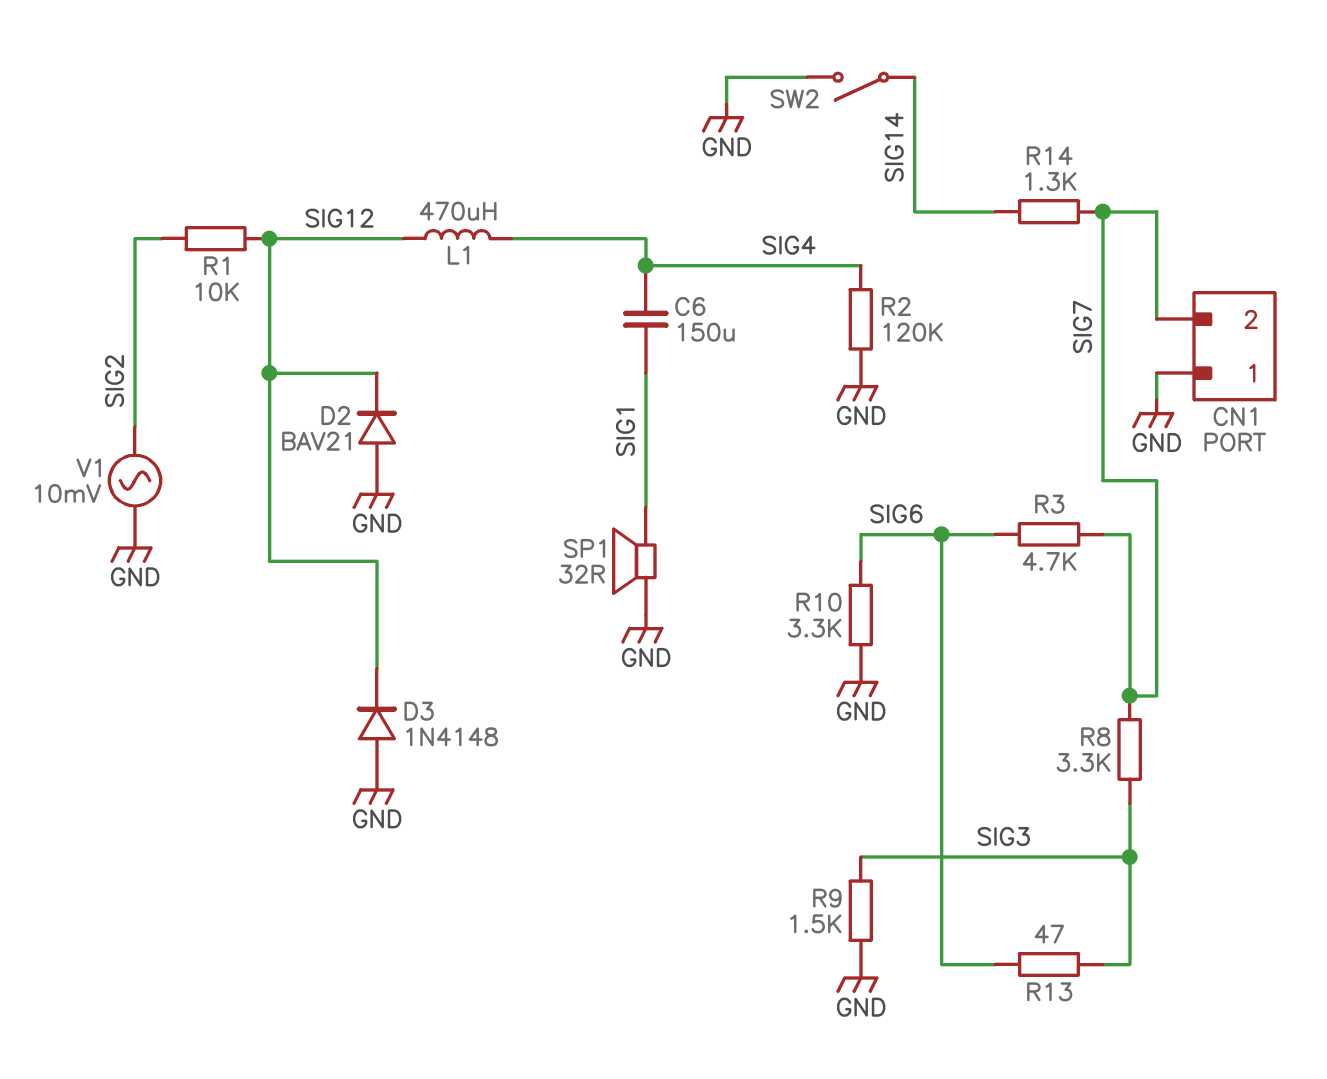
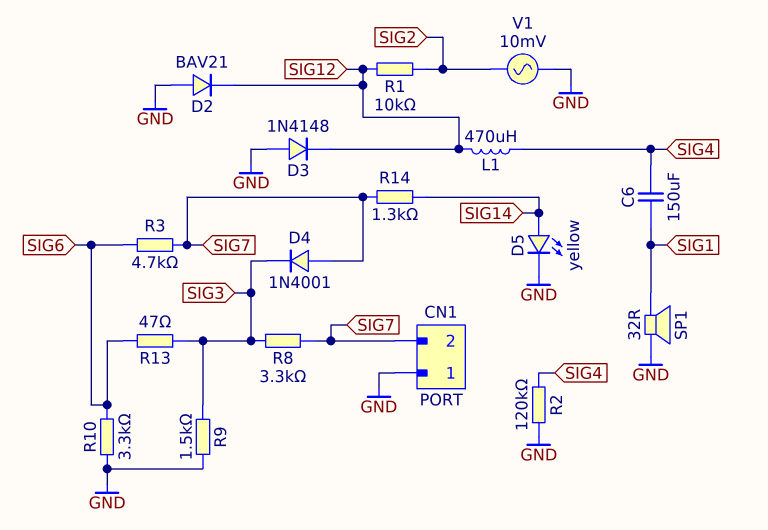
D4: none -> diode 1N4001 (A SIG7, K SIG3)
D5: none -> LED yellow (A SIG14, K GND)
SW2: switch (GND, SIG14) -> none

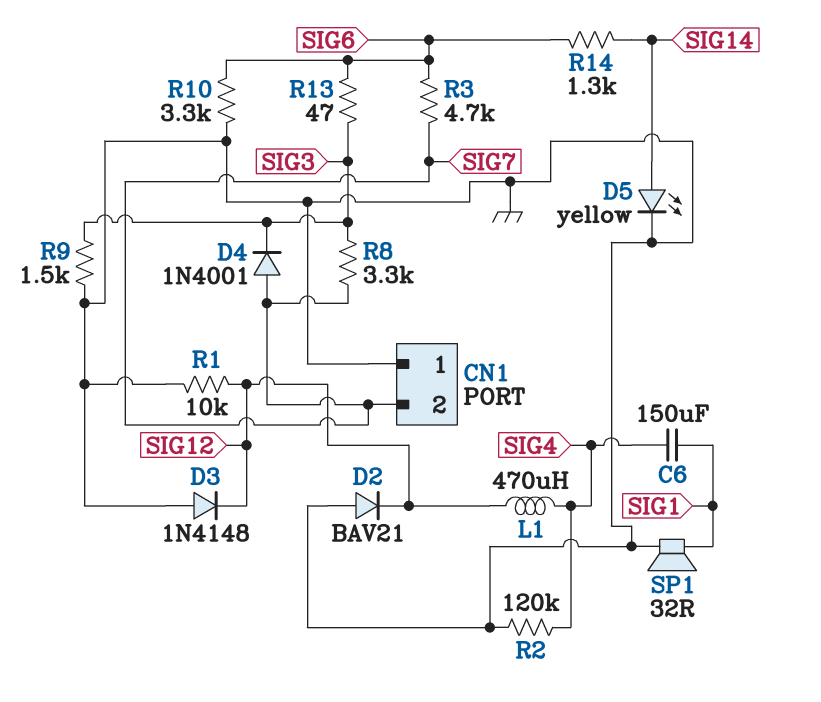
R1: 10k (SIG2, SIG12) -> 10k (GND, SIG12)
R14: 1.3k (SIG7, SIG14) -> 1.3k (SIG6, SIG14)
V1: AC 10mV (GND, SIG2) -> none

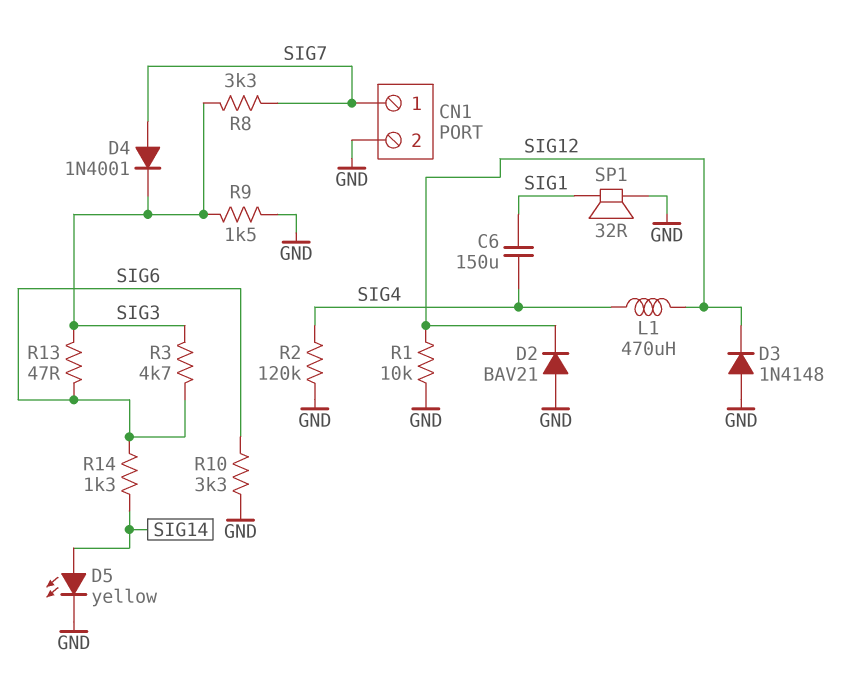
CN1 pin 1: GND -> SIG7
CN1 pin 2: SIG7 -> GND
R3: 4.7k (SIG6, SIG7) -> 4.7k (SIG3, SIG6)

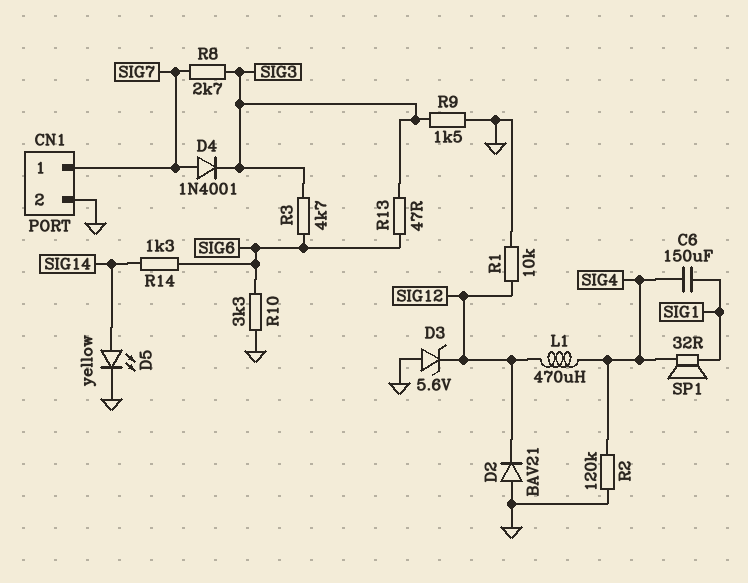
D3: diode 1N4148 (A GND, K SIG12) -> zener 5.6V (A GND, K SIG12)
R8: 3.3k (SIG3, SIG7) -> 2.7k (SIG3, SIG7)
SP1: speaker 32R (GND, SIG1) -> speaker 32R (SIG1, SIG4)

